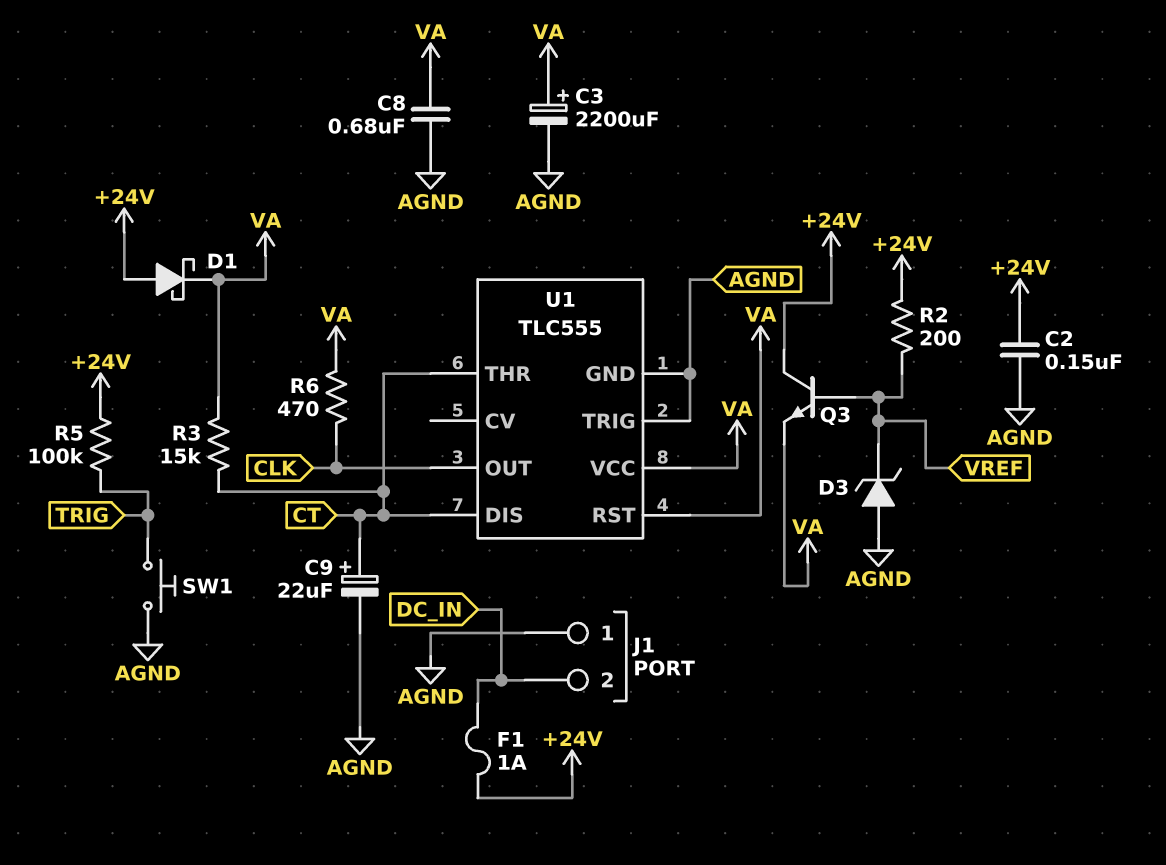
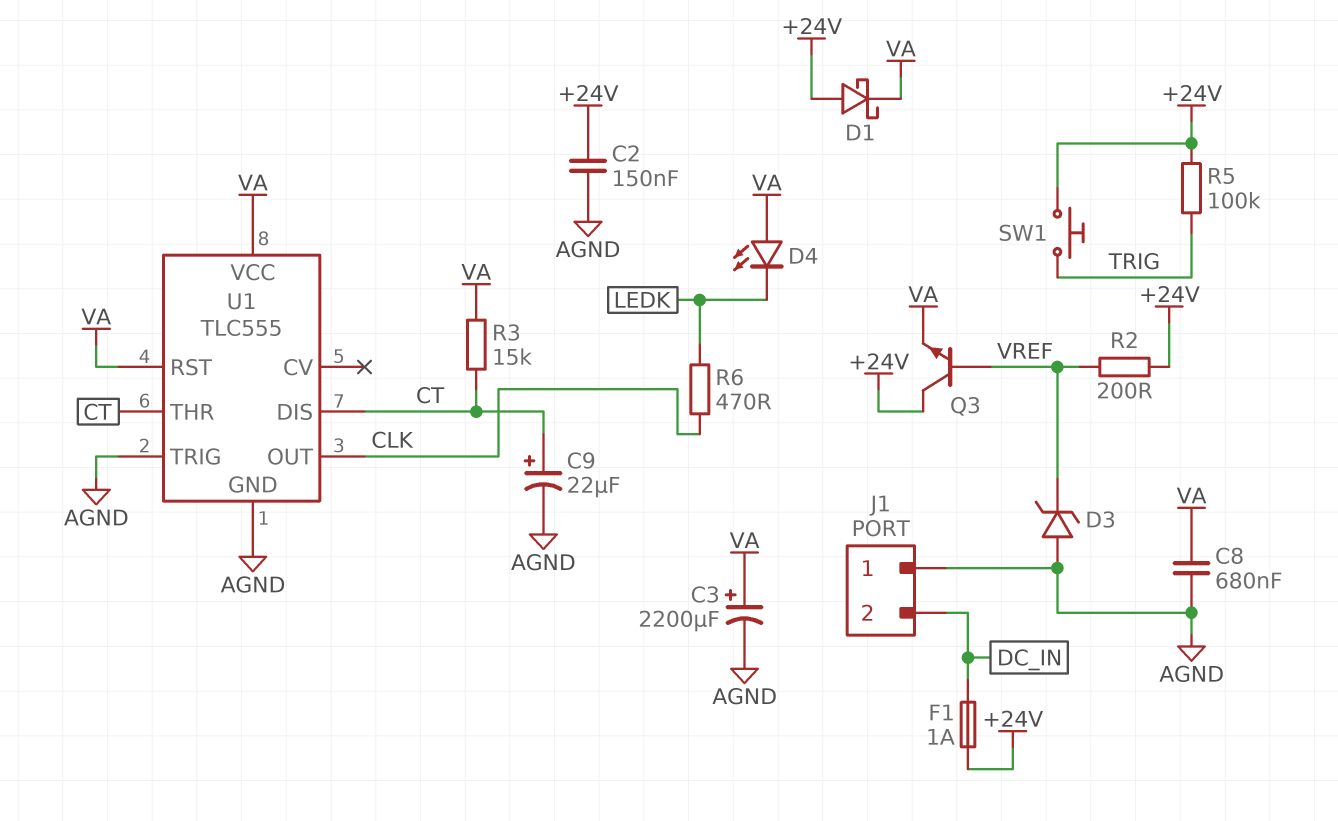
D4: none -> LED (A VA, K LEDK)
R6: 470 (CLK, VA) -> 470 (CLK, LEDK)
SW1: button (AGND, TRIG) -> button (+24V, TRIG)

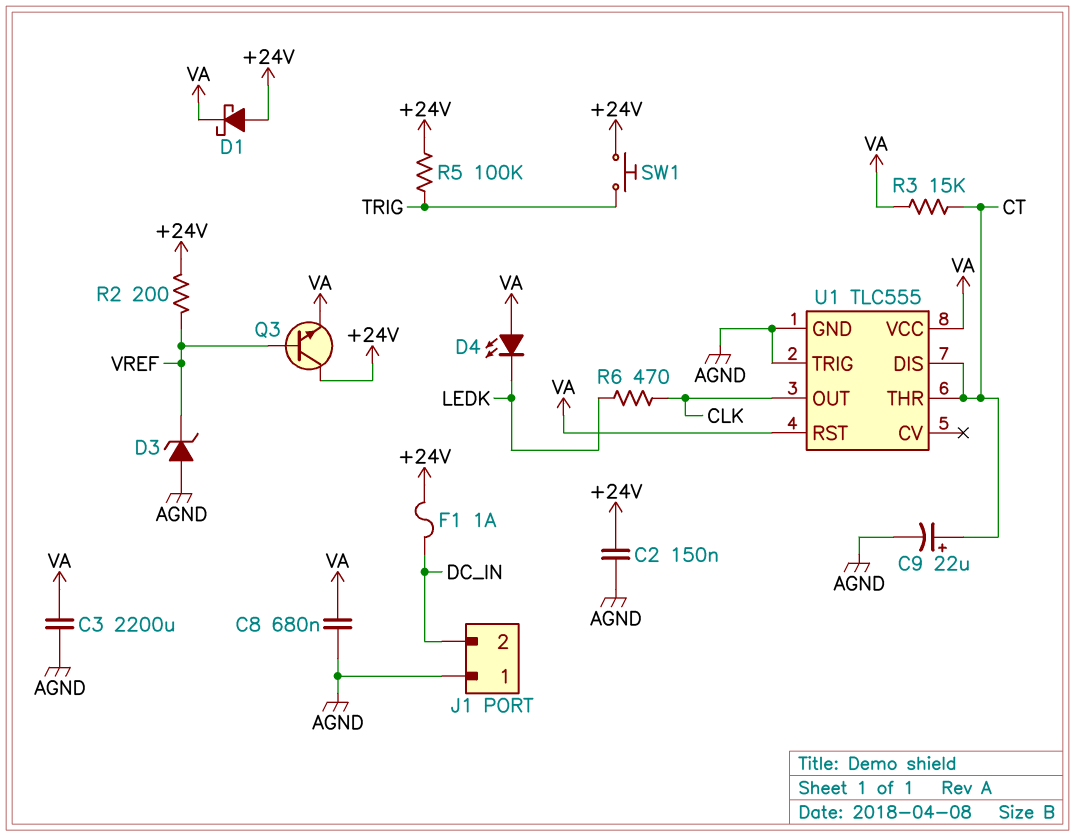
C3: 2200uF (plus VA, minus AGND) -> 2200uF (AGND, VA)

